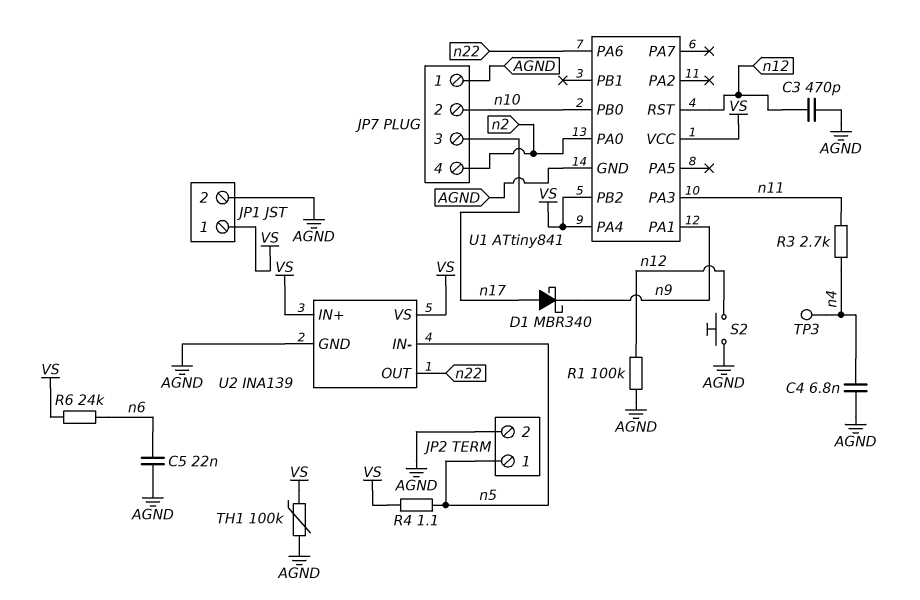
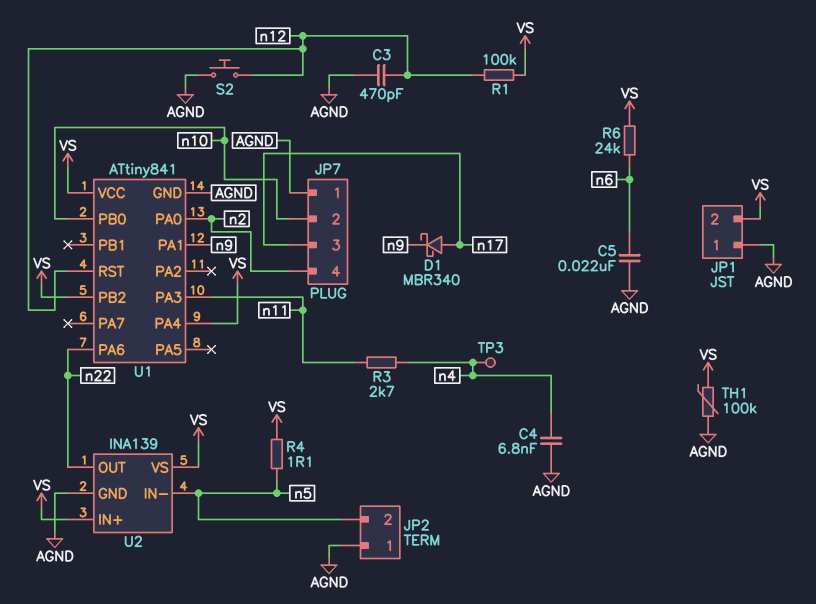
JP1 pin 1: VS -> AGND
JP1 pin 2: AGND -> VS
JP2 pin 1: n5 -> AGND
JP2 pin 2: AGND -> n5
R1: 100k (AGND, n12) -> 100k (VS, n12)

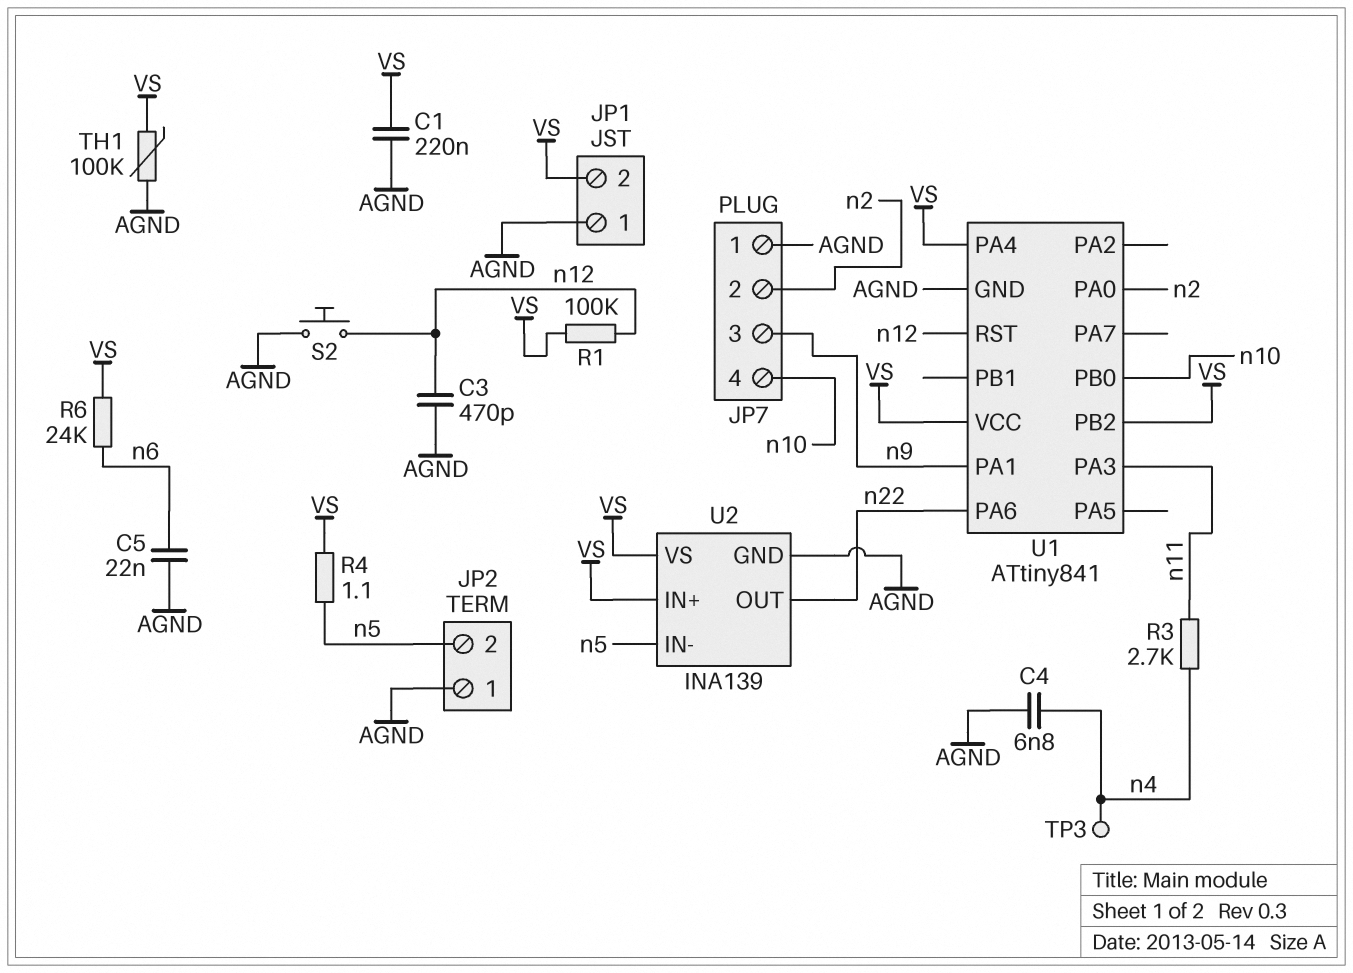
C1: none -> 220nF (AGND, VS)
D1: schottky MBR340 (A n17, K n9) -> none
JP7 pin 2: n10 -> n2
JP7 pin 3: n17 -> n9
JP7 pin 4: n2 -> n10

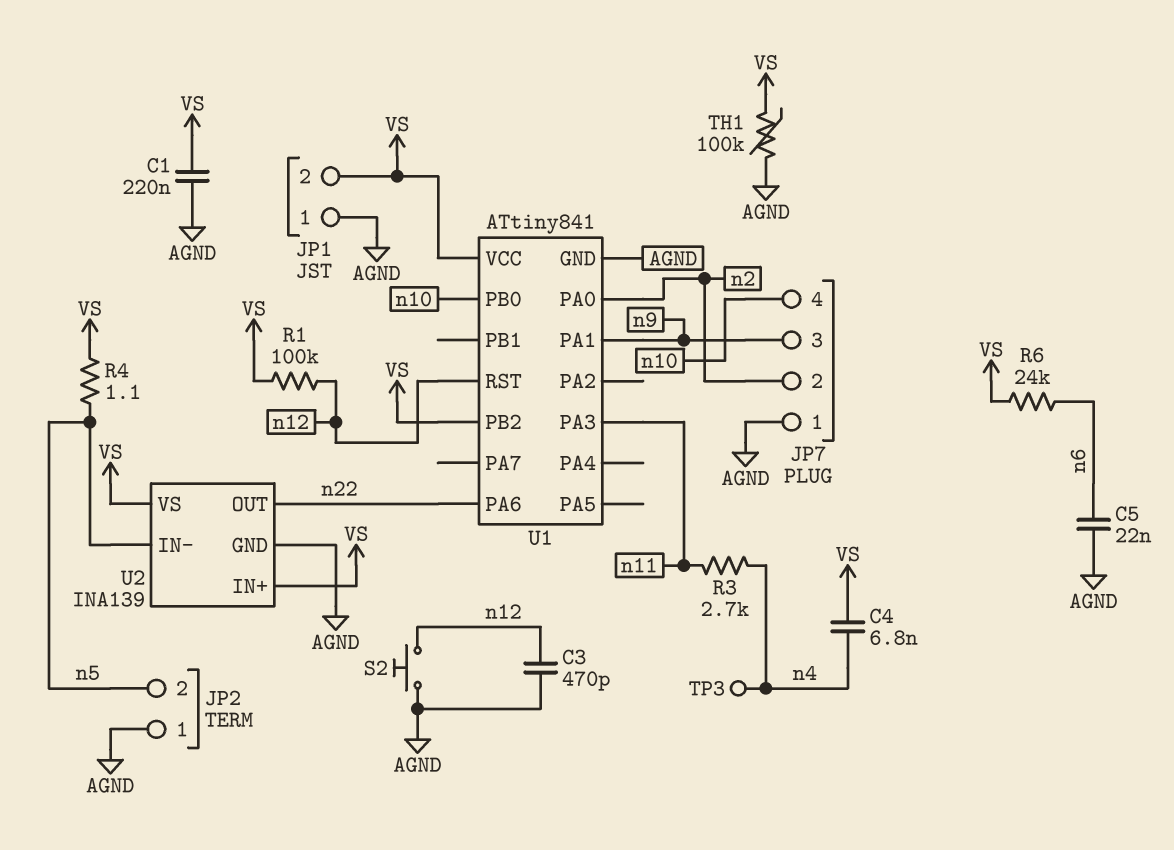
C4: 6.8nF (AGND, n4) -> 6.8nF (VS, n4)
U1 pin PA4: VS -> none

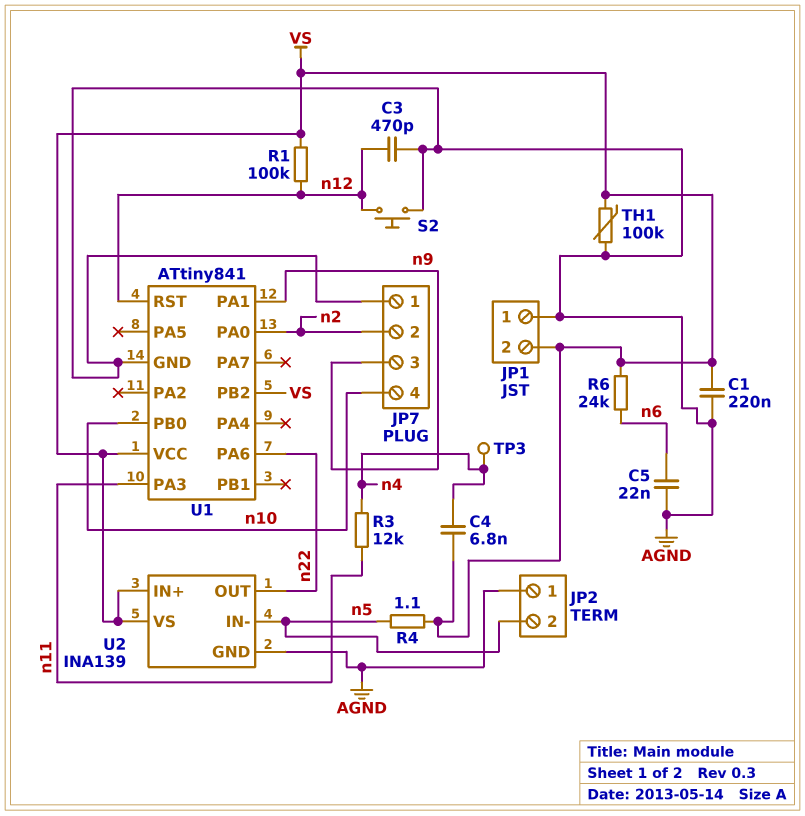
R3: 2.7k (n4, n11) -> 12k (n4, n11)

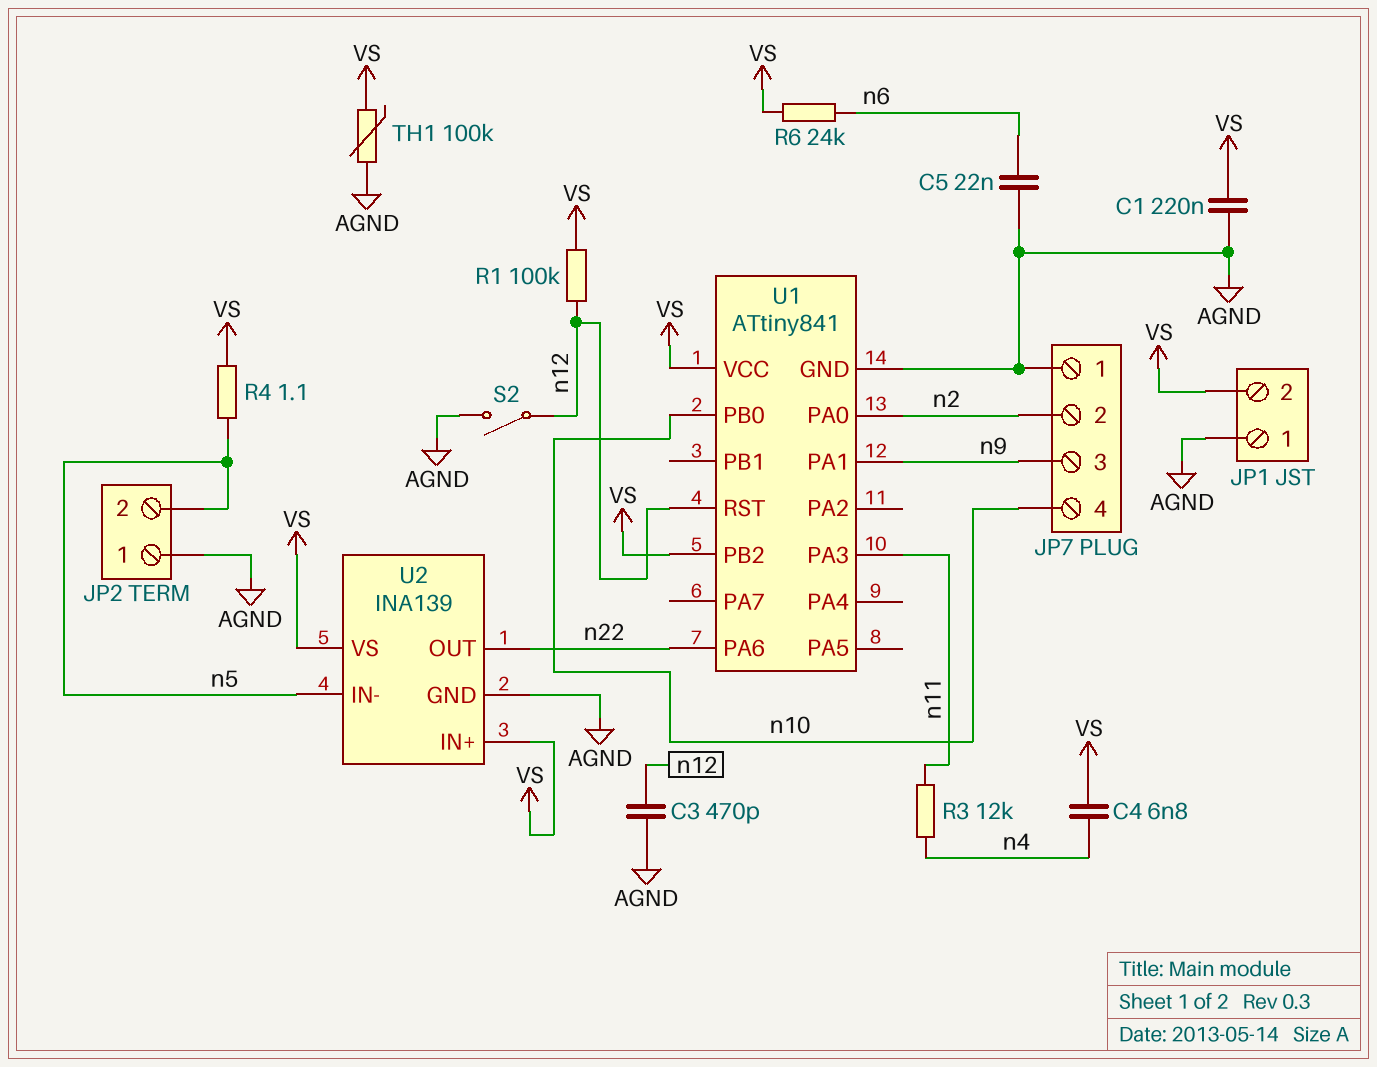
S2: button (AGND, n12) -> switch (AGND, n12)
TP3: test point (n4) -> none

